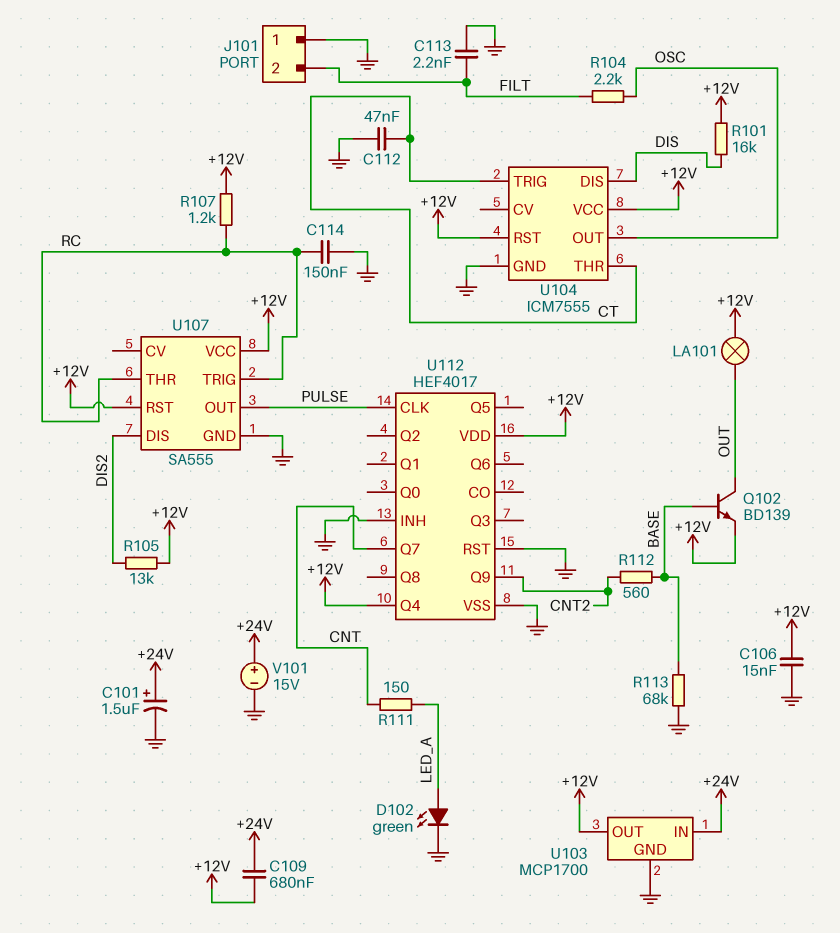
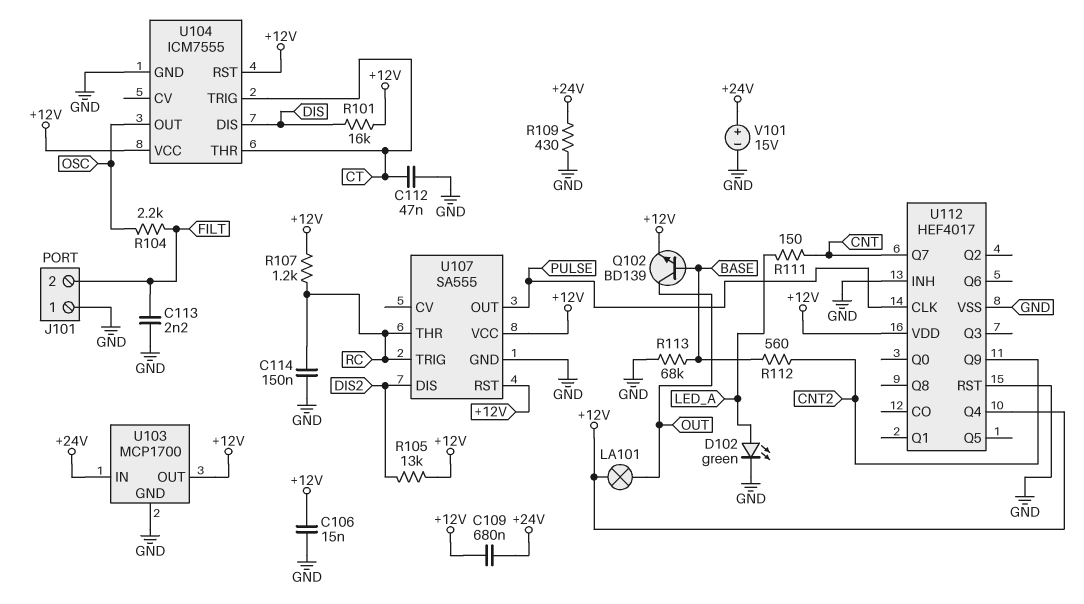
C101: 1.5uF (plus +24V, minus GND) -> none
R109: none -> 430 (+24V, GND)

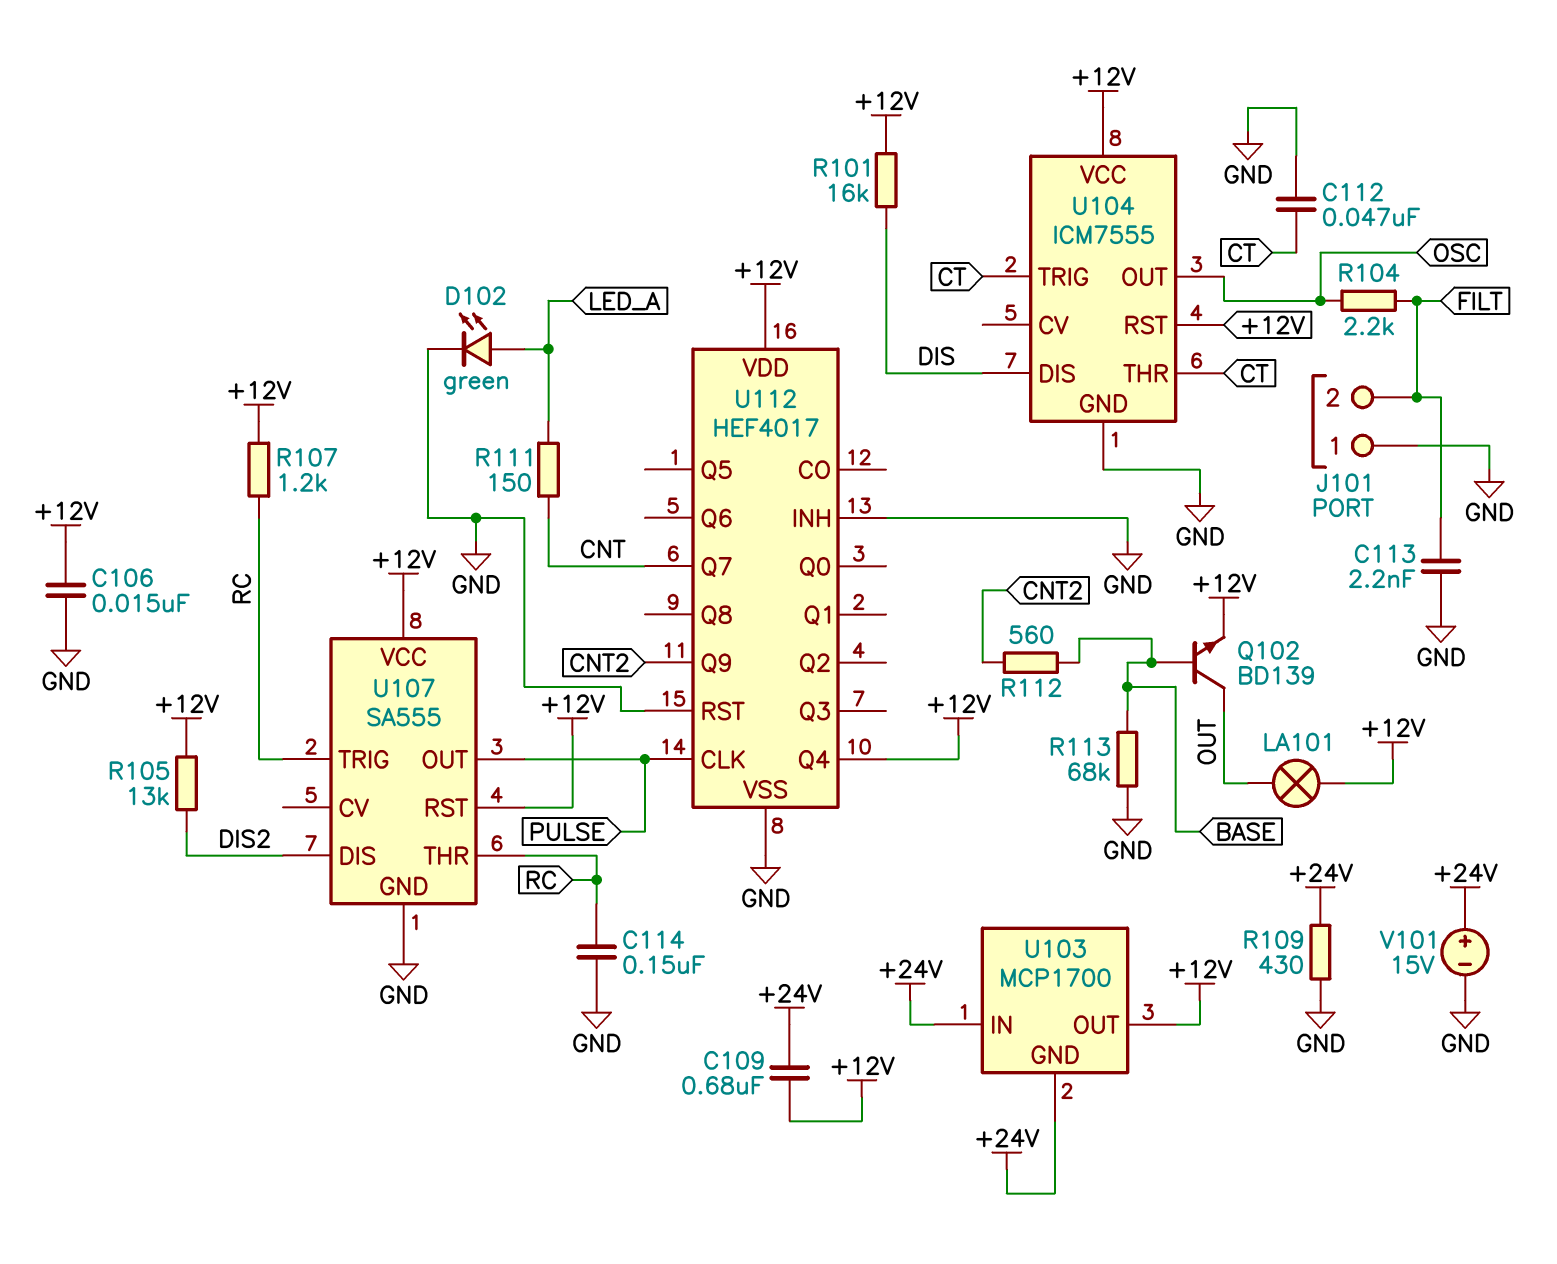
U103 pin GND: GND -> +24V

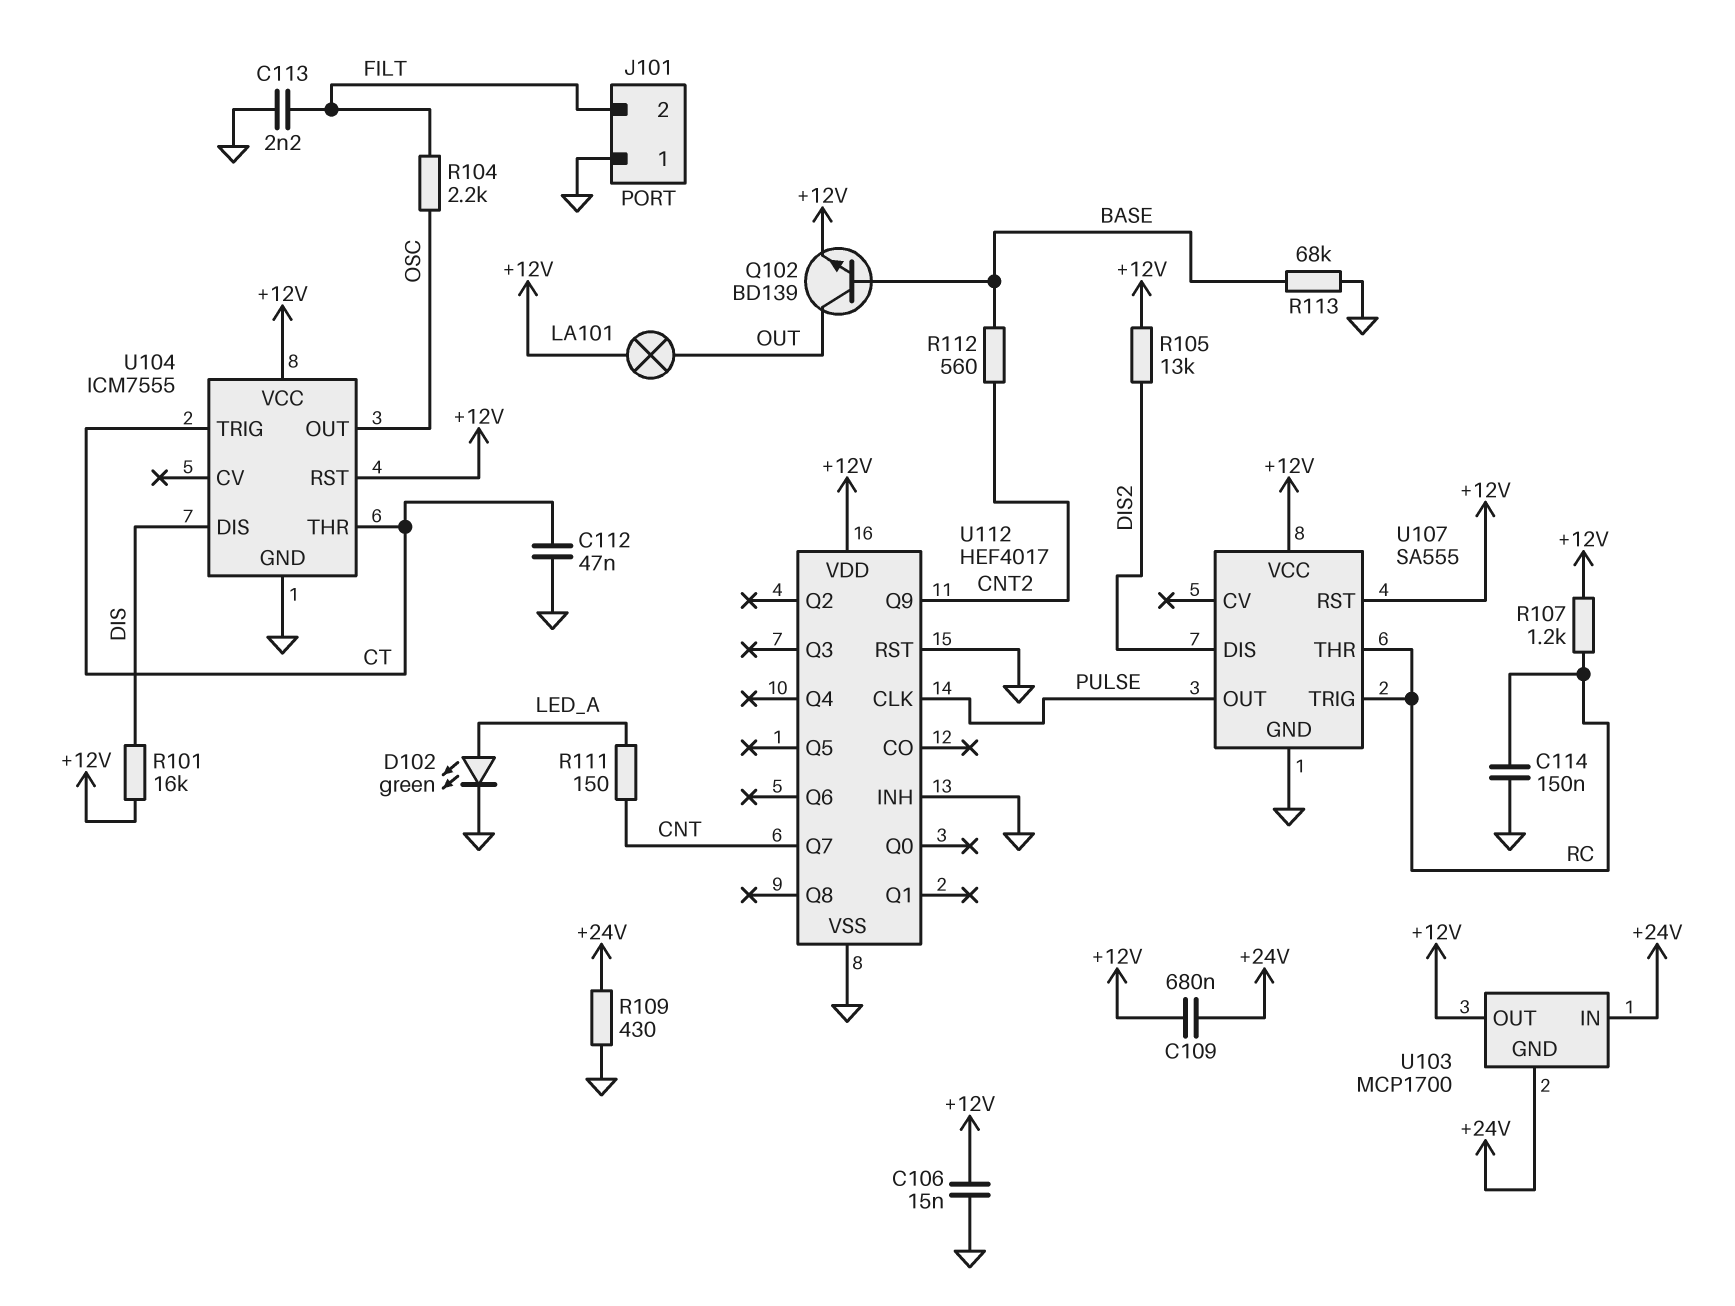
U112 pin Q4: +12V -> none
V101: 15V (plus +24V, minus GND) -> none

